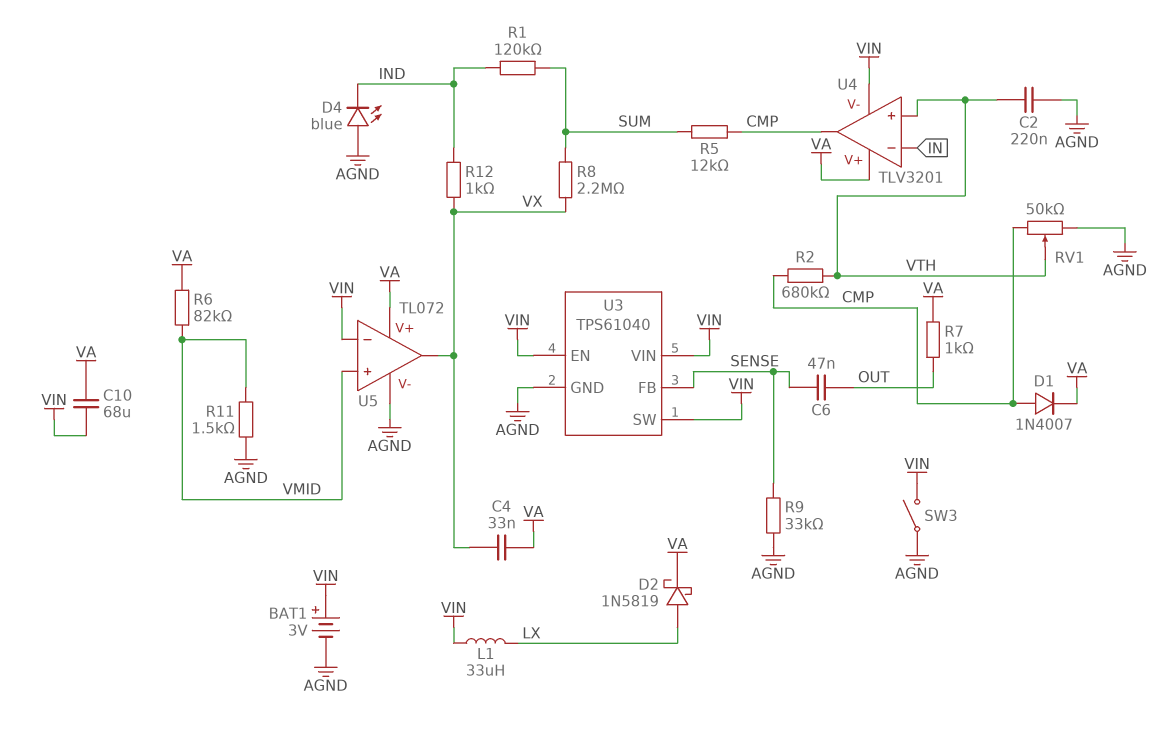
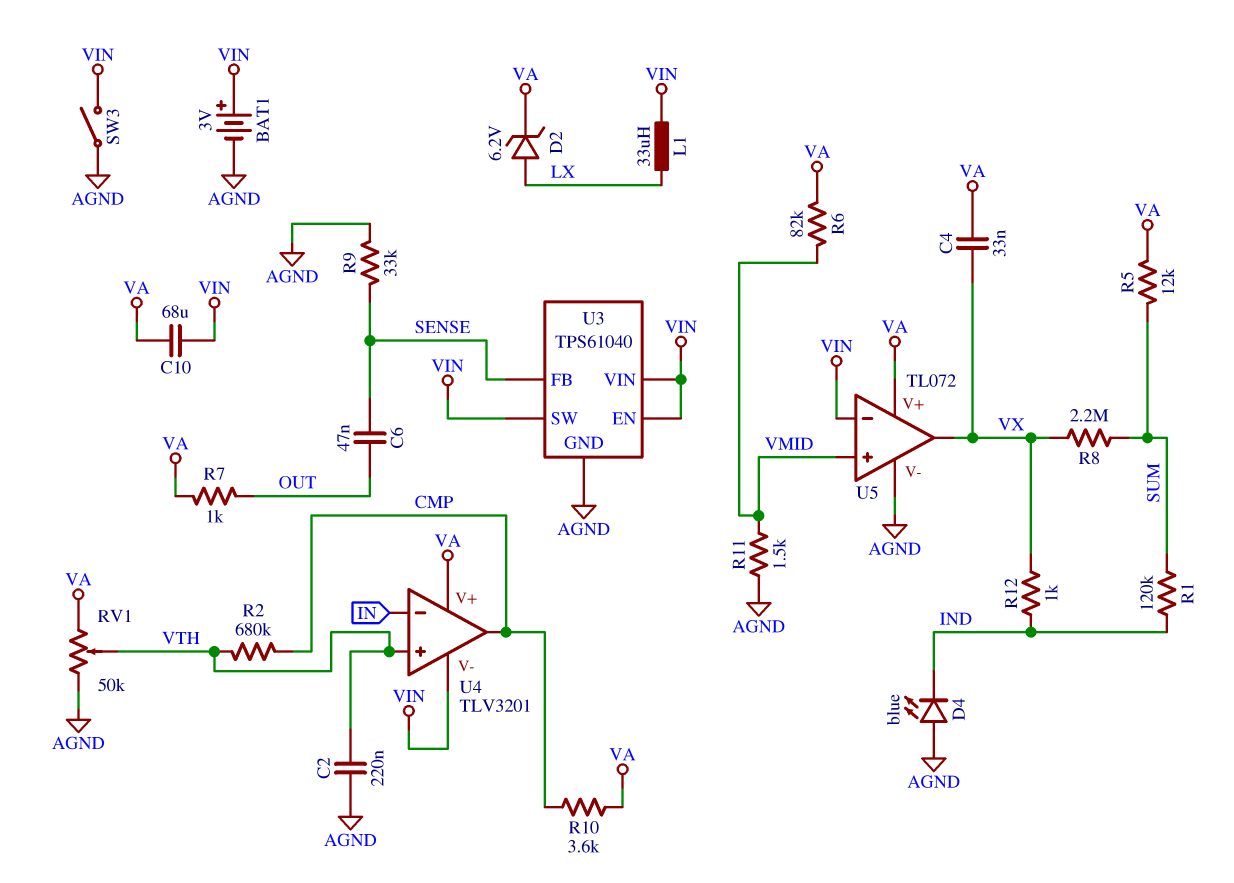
D1: diode 1N4007 (A CMP, K VA) -> none
D2: schottky 1N5819 (A LX, K VA) -> zener 6.2V (A LX, K VA)
R5: 12k (CMP, SUM) -> 12k (SUM, VA)
R10: none -> 3.6k (CMP, VA)
RV1: 50k (AGND, CMP, wiper VTH) -> 50k (AGND, VA, wiper VTH)

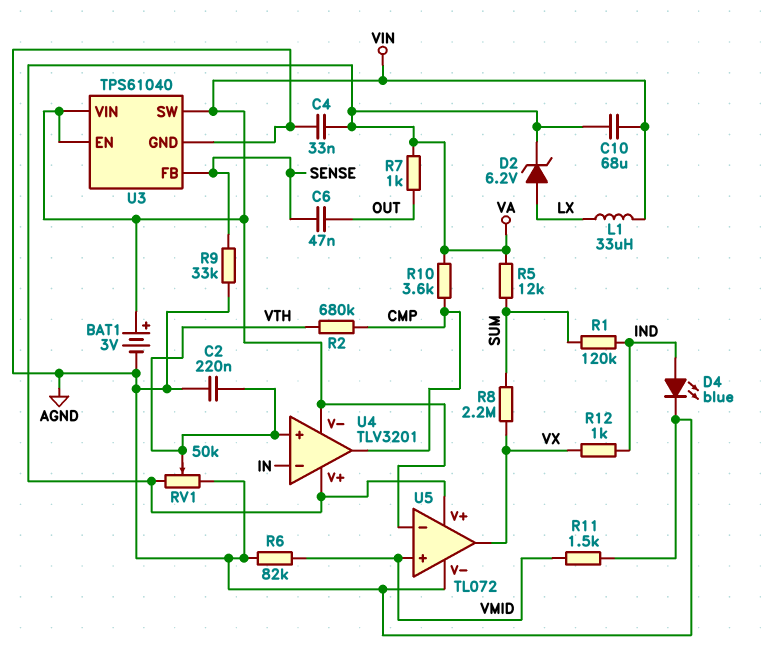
C4: 33nF (VA, VX) -> 33nF (AGND, VA)
D4: LED blue (A AGND, K IND) -> LED blue (A IND, K AGND)
R6: 82k (VA, VMID) -> 82k (AGND, VMID)
SW3: switch (AGND, VIN) -> none

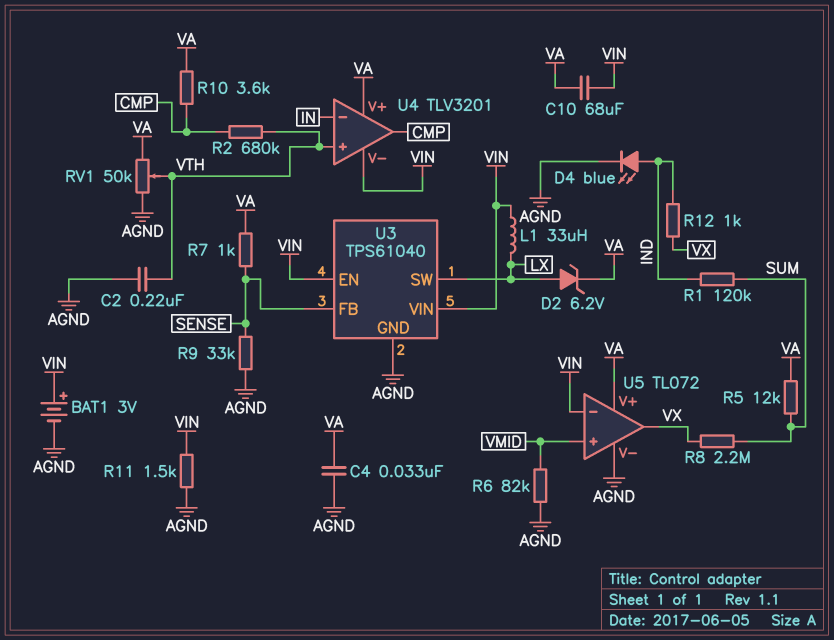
C6: 47nF (OUT, SENSE) -> none
R7: 1k (OUT, VA) -> 1k (SENSE, VA)
R11: 1.5k (AGND, VMID) -> 1.5k (AGND, VIN)
U3 pin SW: VIN -> LX

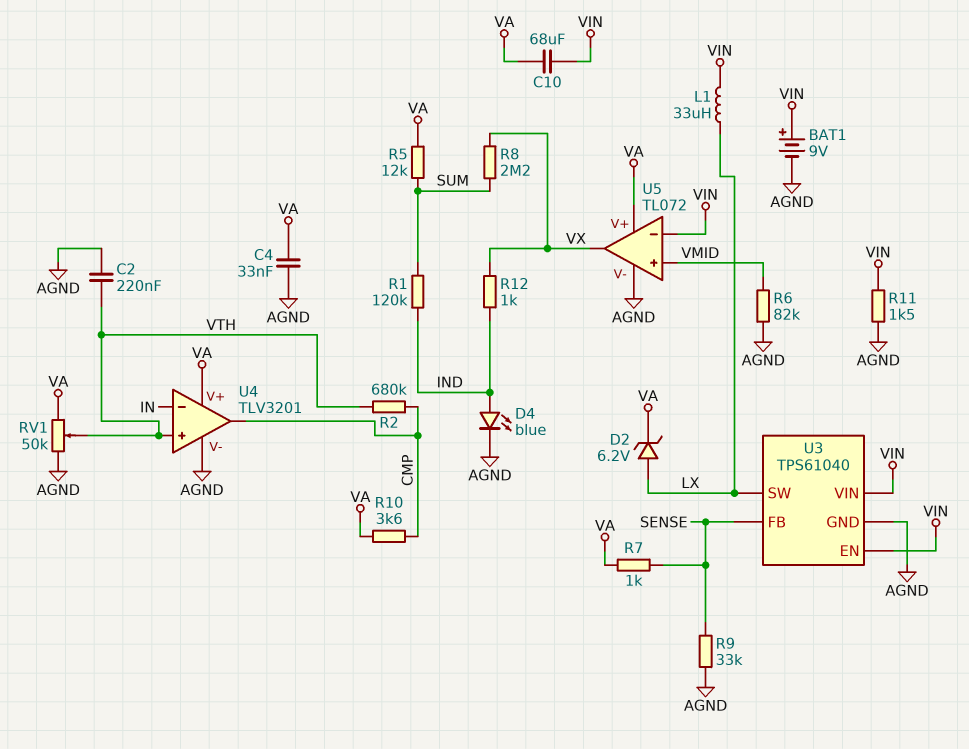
BAT1: 3V (plus VIN, minus AGND) -> 9V (plus VIN, minus AGND)
U4 pin V-: VIN -> AGND

